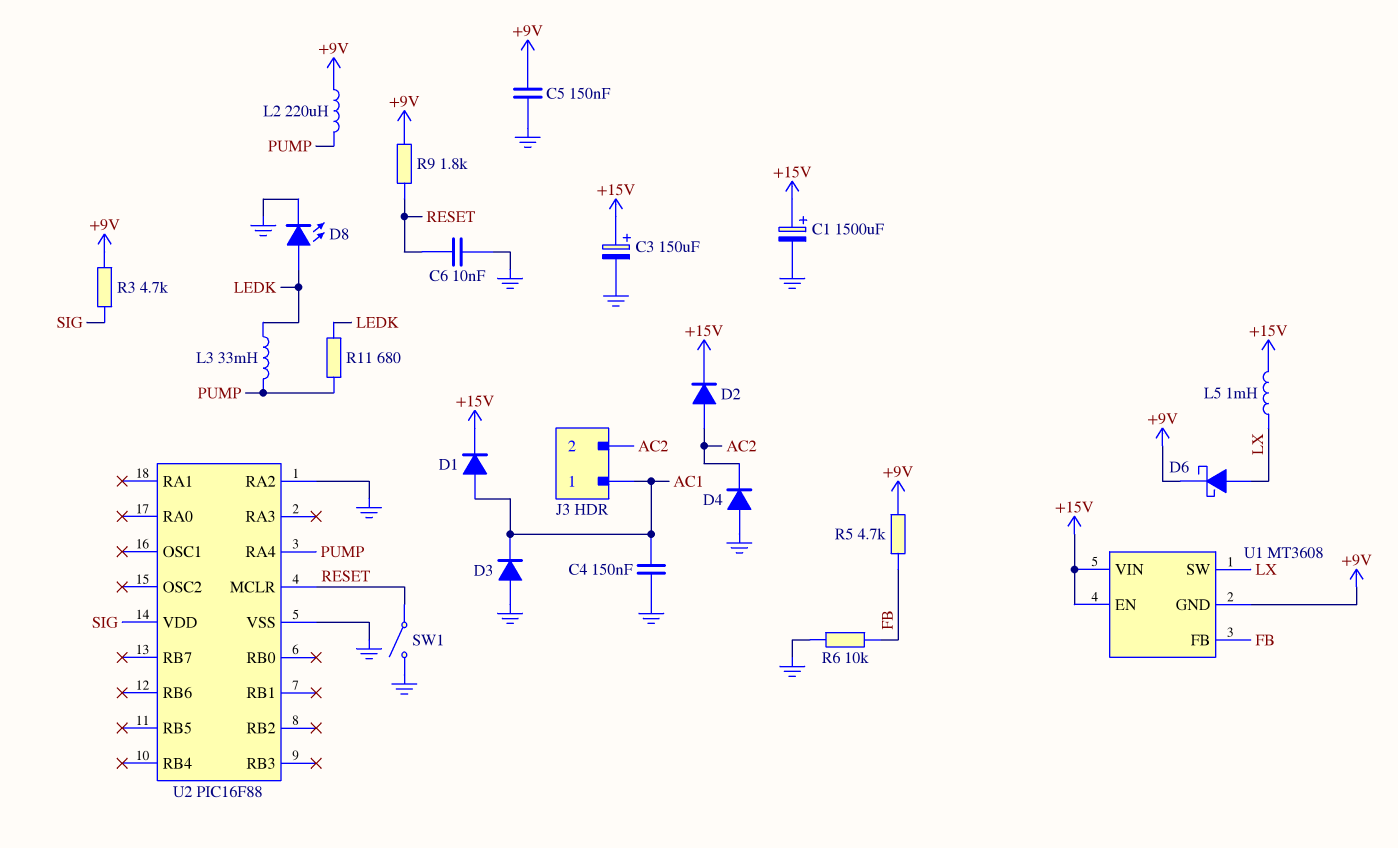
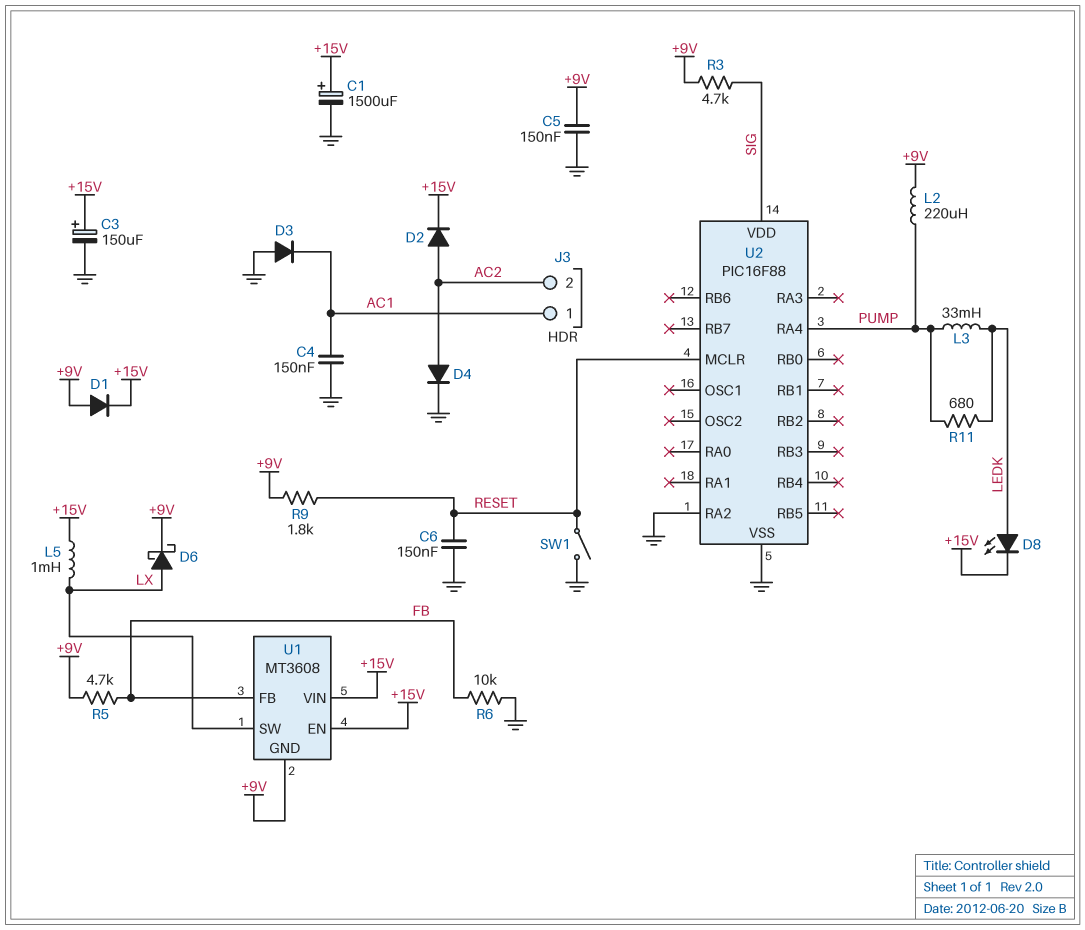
C6: 10nF (GND, RESET) -> 150nF (GND, RESET)
D1: diode (A AC1, K +15V) -> diode (A +9V, K +15V)
D4: diode (A GND, K AC2) -> diode (A AC2, K GND)
D8: LED (A LEDK, K GND) -> LED (A LEDK, K +15V)

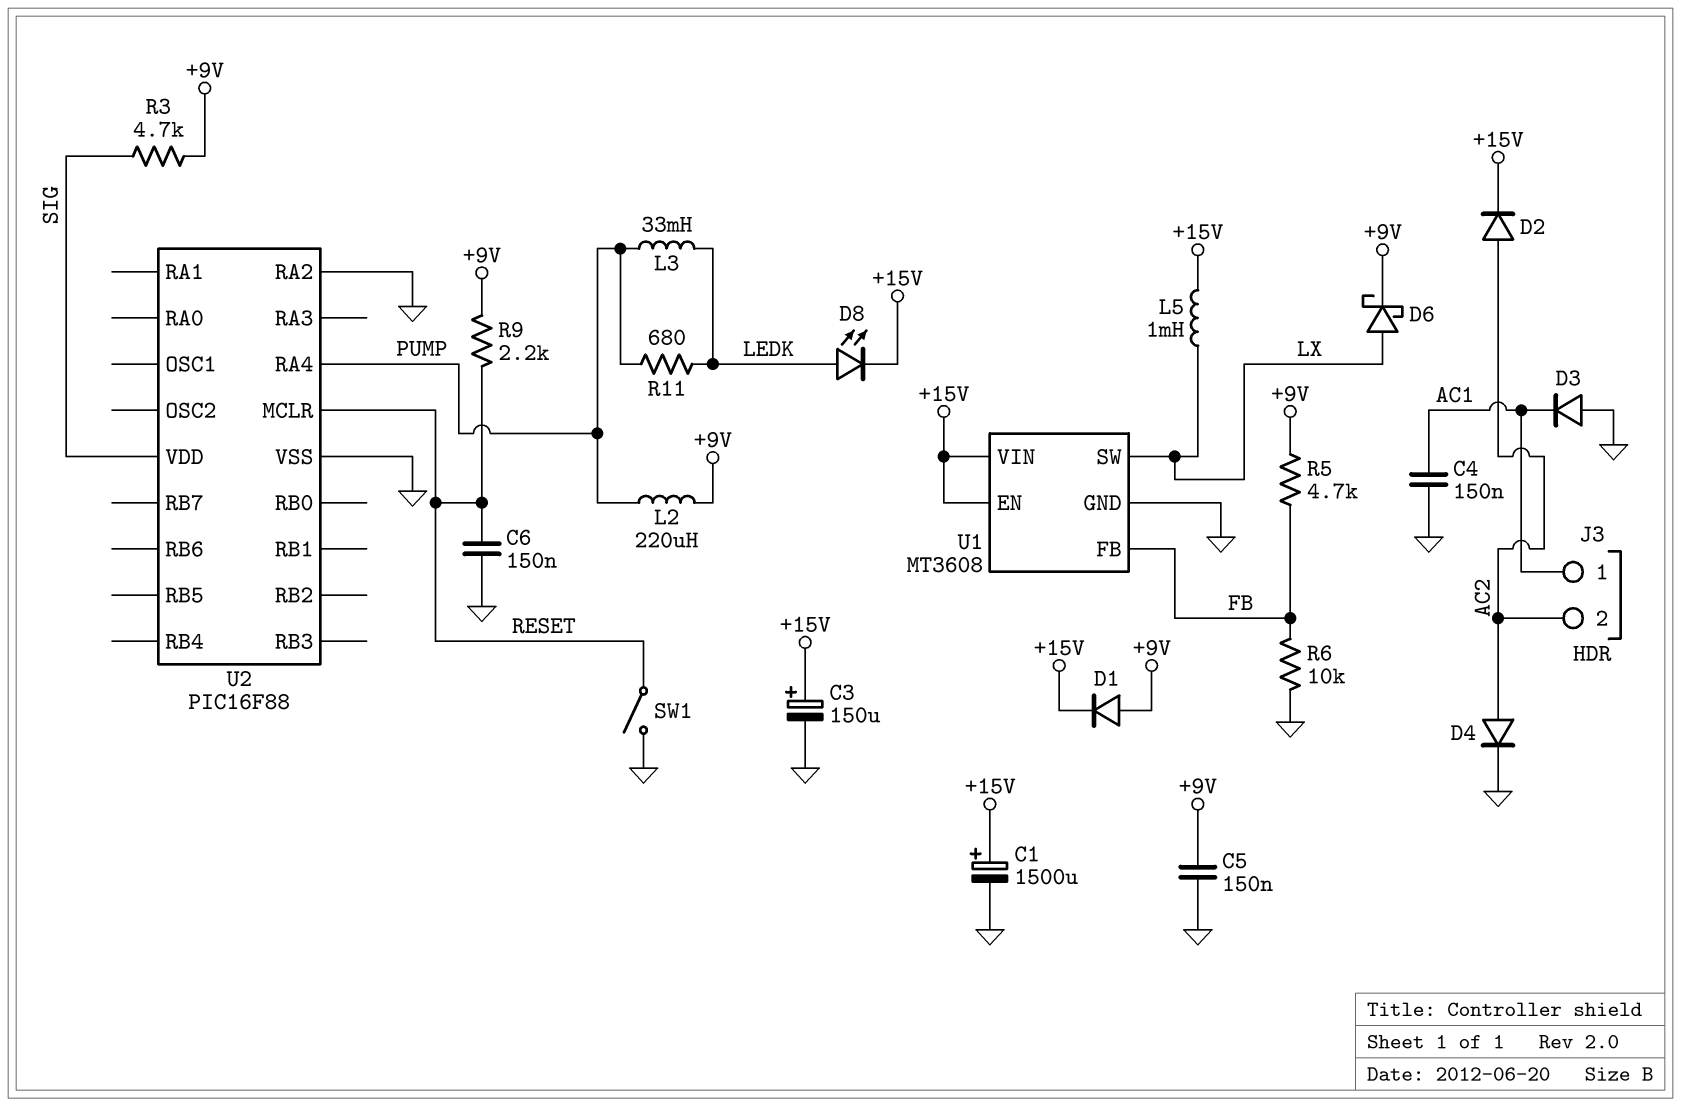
R9: 1.8k (+9V, RESET) -> 2.2k (+9V, RESET)
U1 pin GND: +9V -> GND

